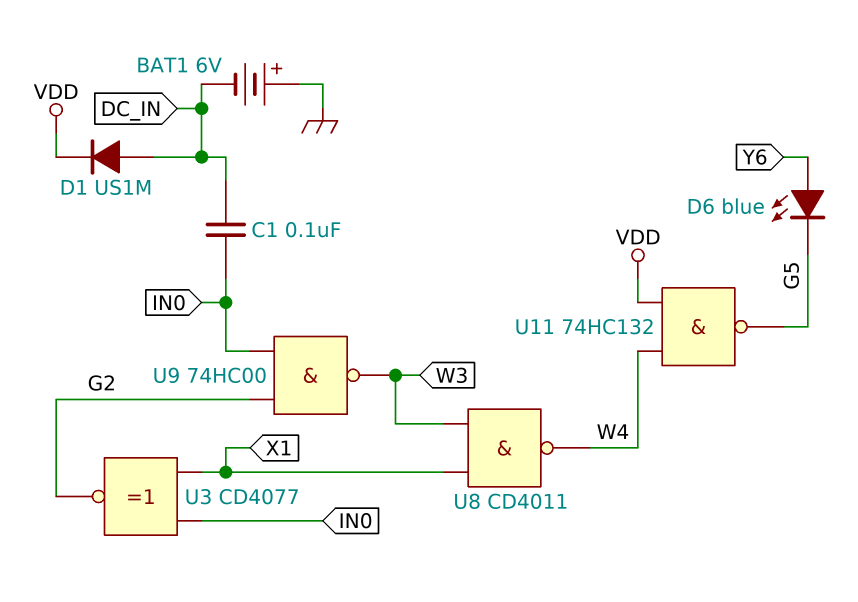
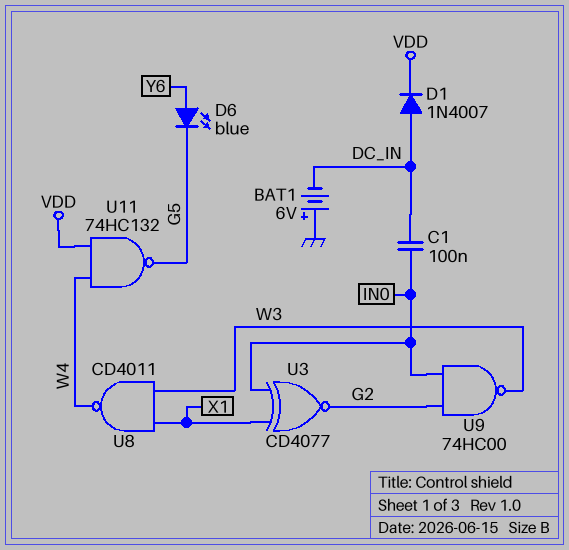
D1: diode US1M (A DC_IN, K VDD) -> diode 1N4007 (A DC_IN, K VDD)

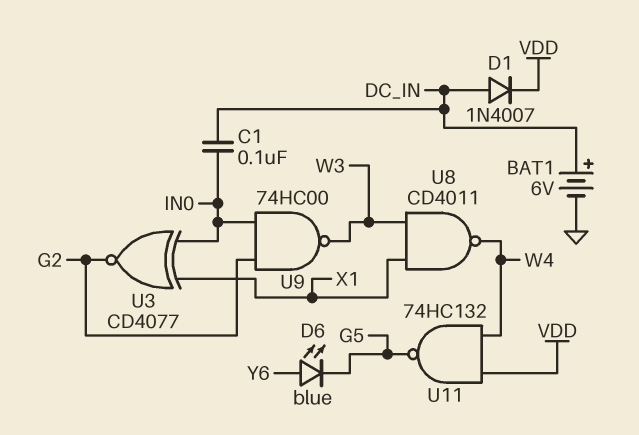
BAT1: 6V (plus GND, minus DC_IN) -> 6V (plus DC_IN, minus GND)

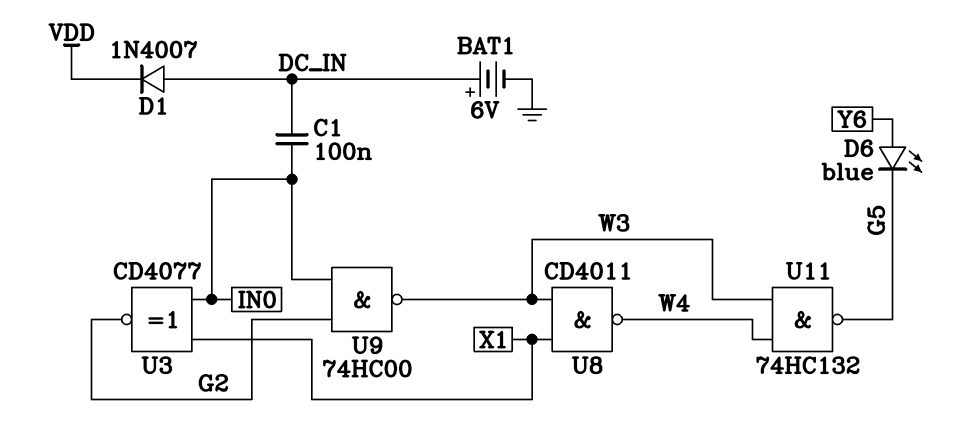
U11: NAND 74HC132 (in VDD, in W4, out G5) -> NAND 74HC132 (in W3, in W4, out G5)

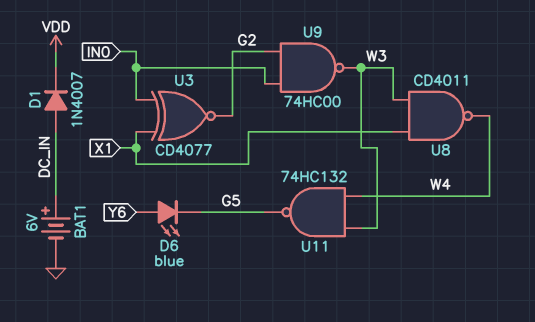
C1: 100nF (DC_IN, IN0) -> none

